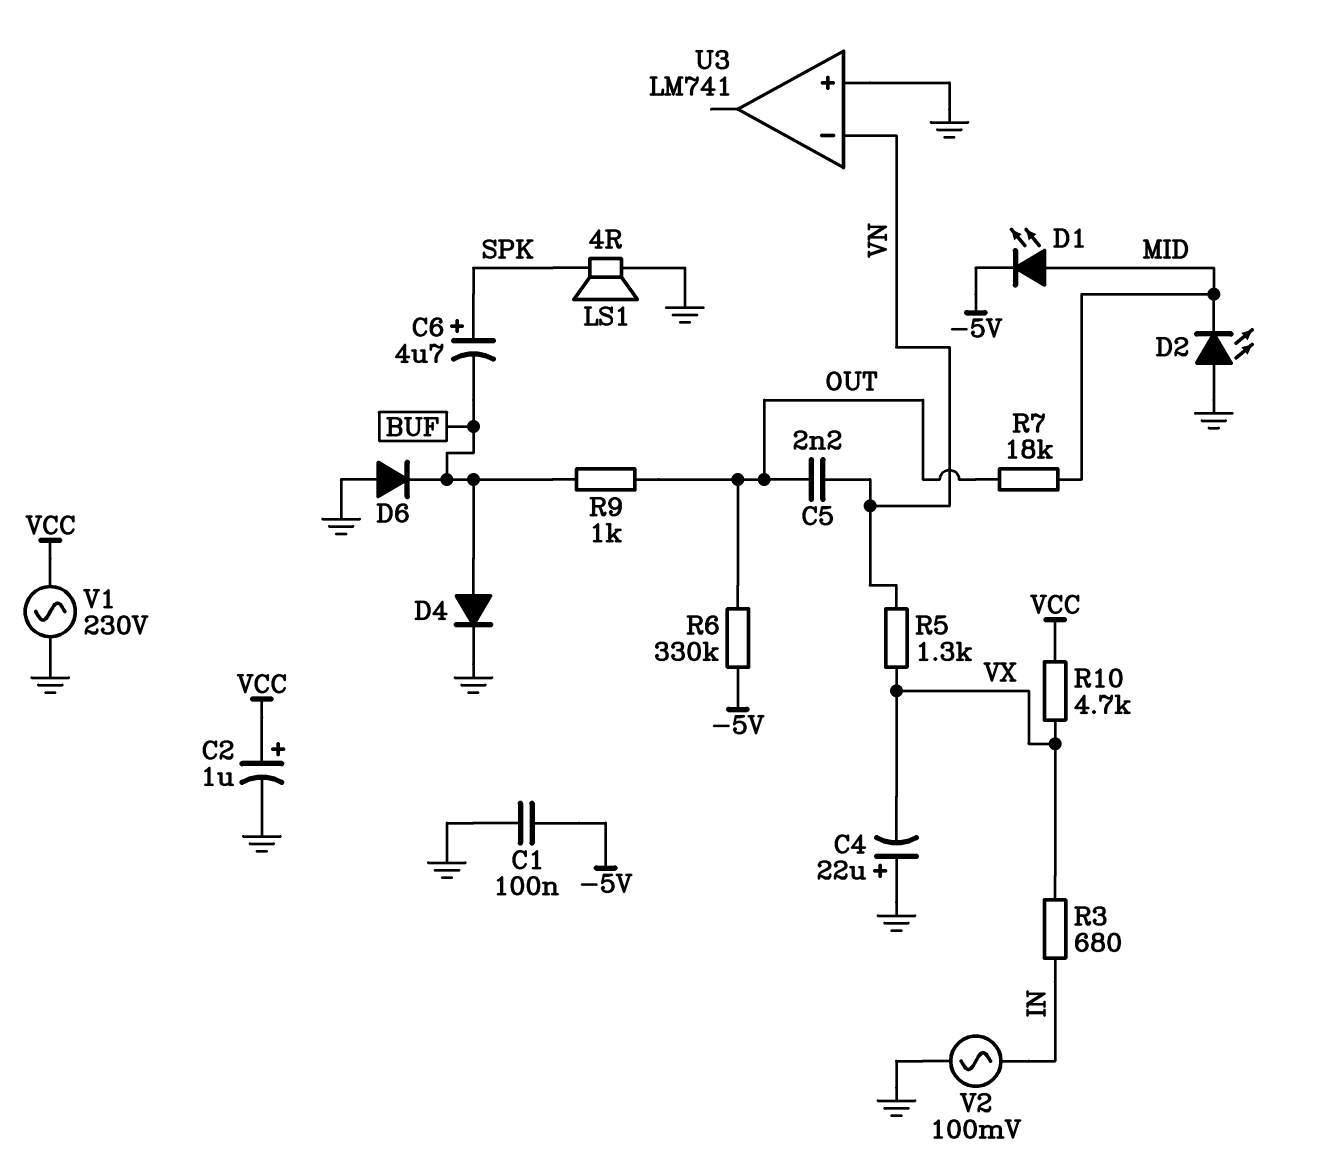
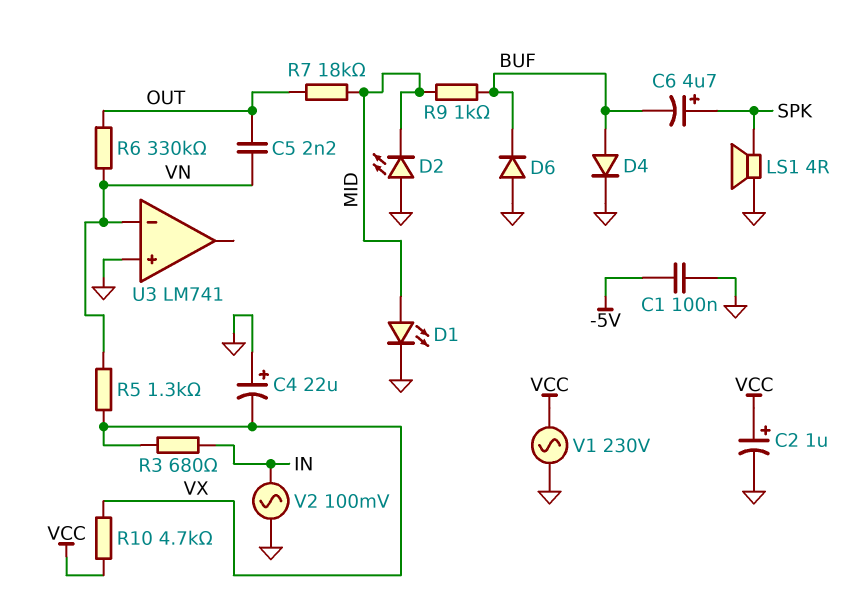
D1: LED (A MID, K -5V) -> LED (A MID, K GND)
R6: 330k (-5V, OUT) -> 330k (OUT, VN)
R9: 1k (BUF, OUT) -> 1k (BUF, MID)

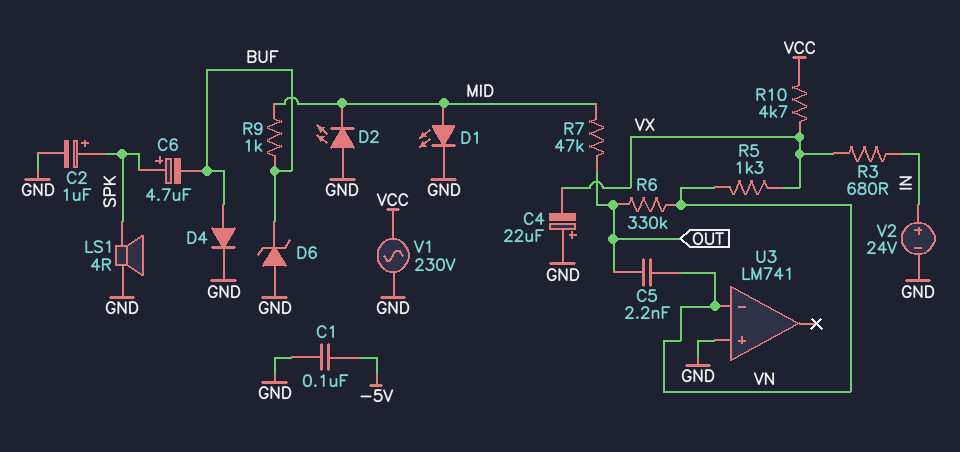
C2: 1uF (plus VCC, minus GND) -> 1uF (plus SPK, minus GND)
D6: diode (A GND, K BUF) -> zener (A GND, K BUF)
R7: 18k (MID, OUT) -> 47k (MID, OUT)
V2: AC 100mV (GND, IN) -> 24V (plus IN, minus GND)

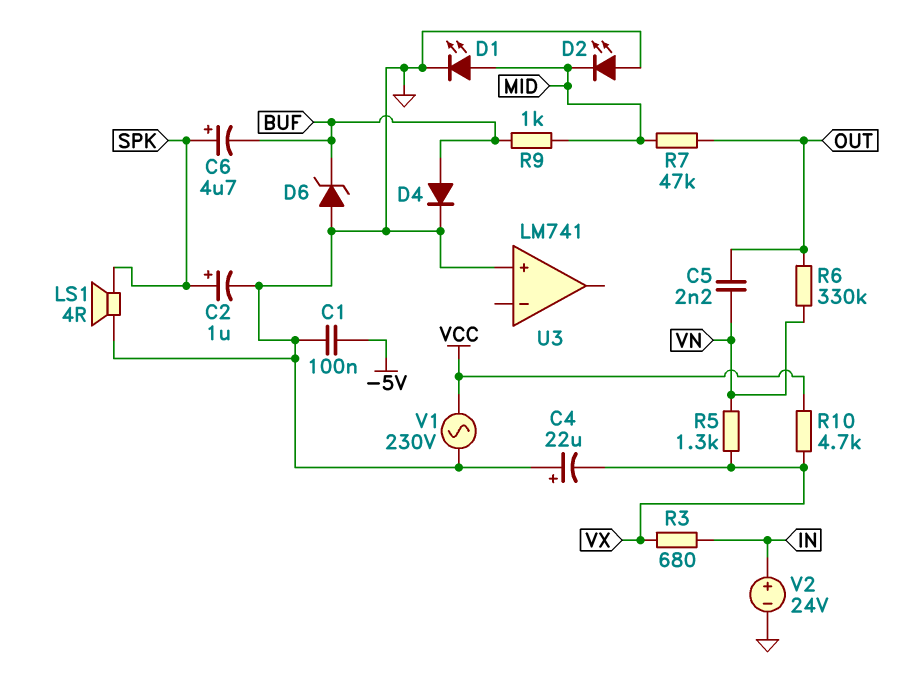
U3 pin in-: VN -> none

